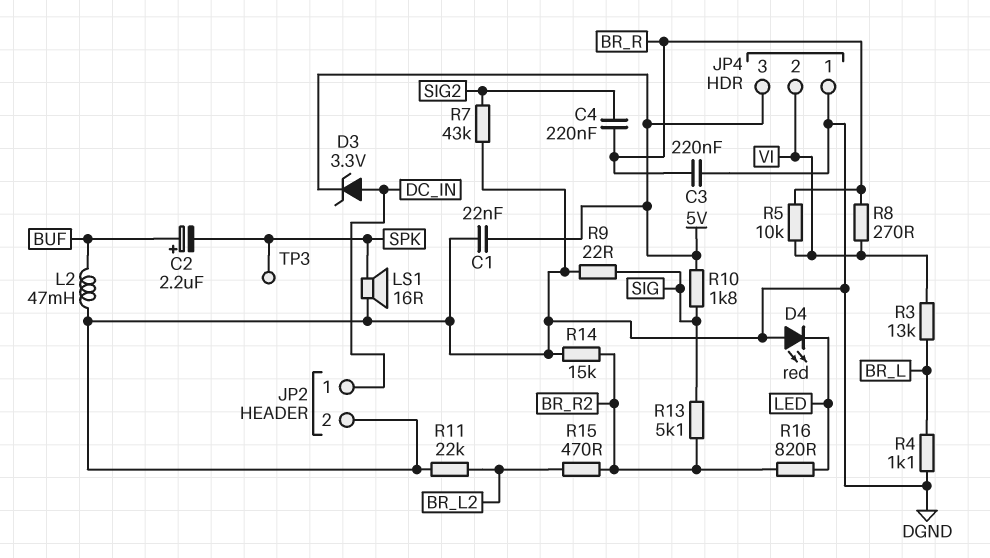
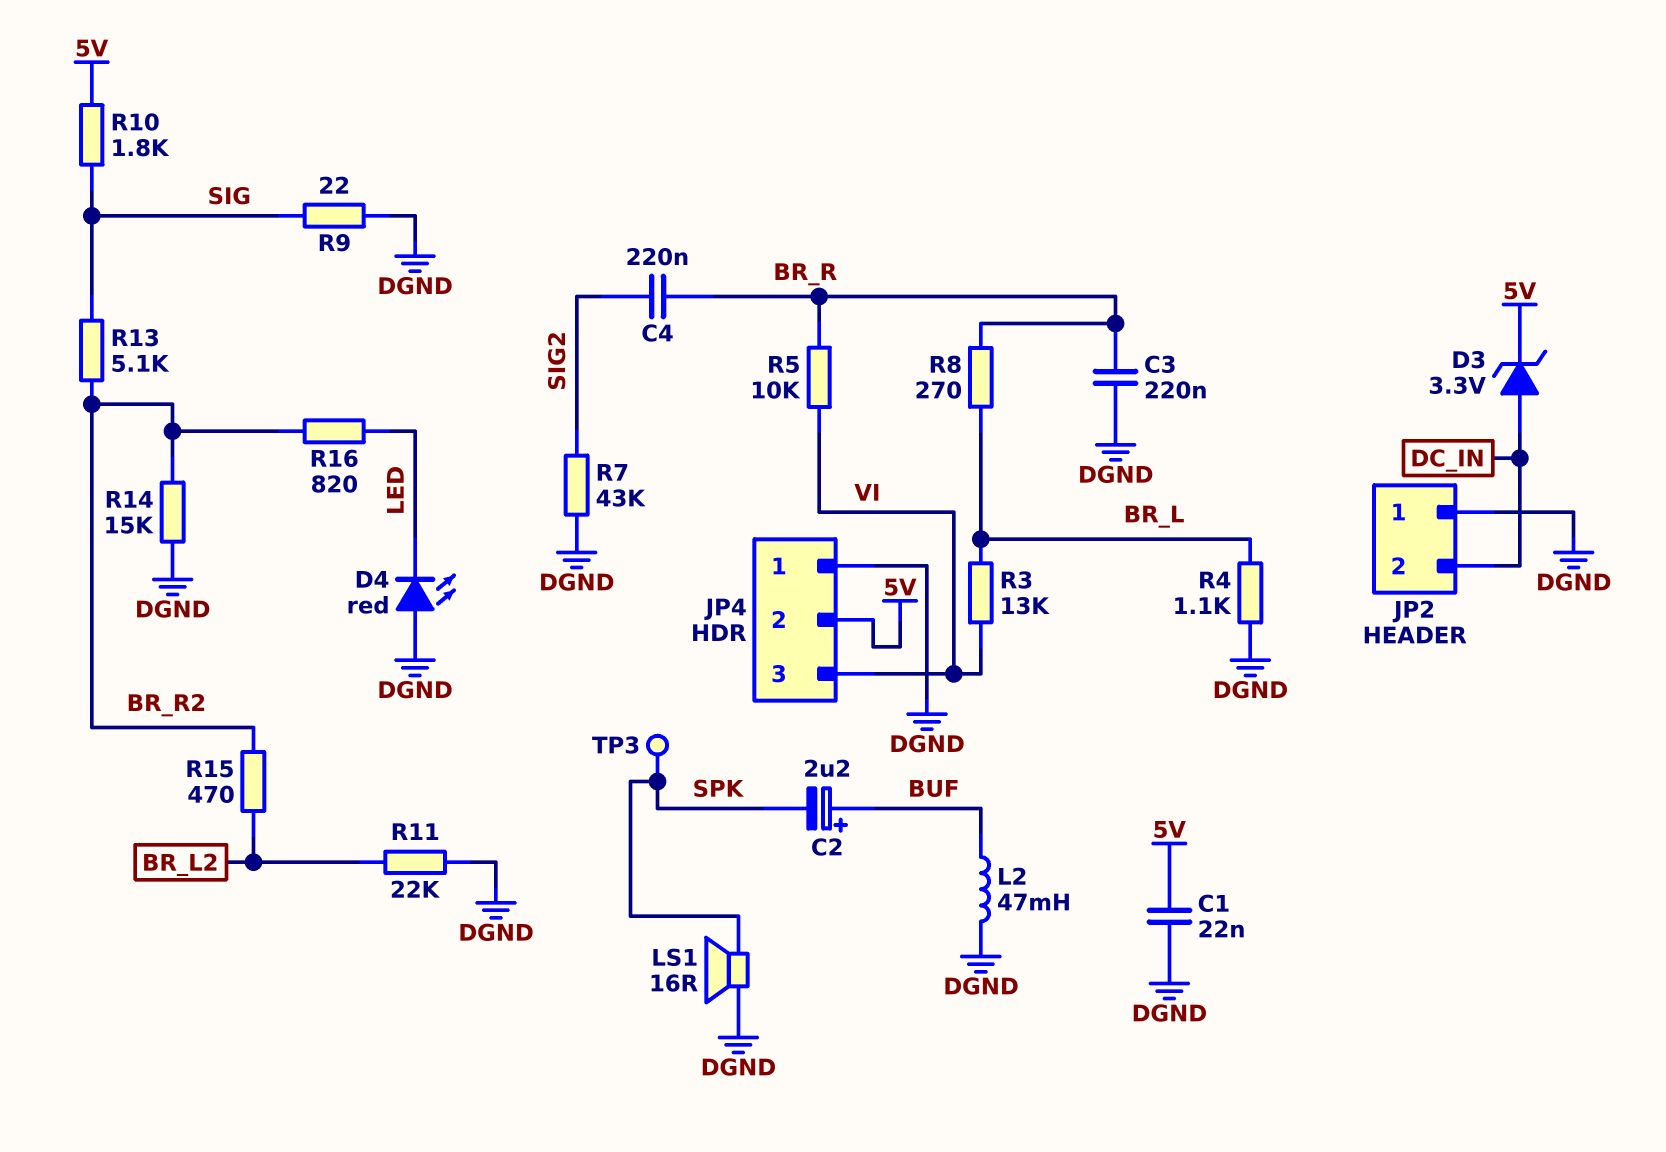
JP2 pin 1: DC_IN -> DGND
JP2 pin 2: DGND -> DC_IN
JP4 pin 2: VI -> 5V
JP4 pin 3: 5V -> VI
R8: 270 (BR_R, VI) -> 270 (BR_L, BR_R)

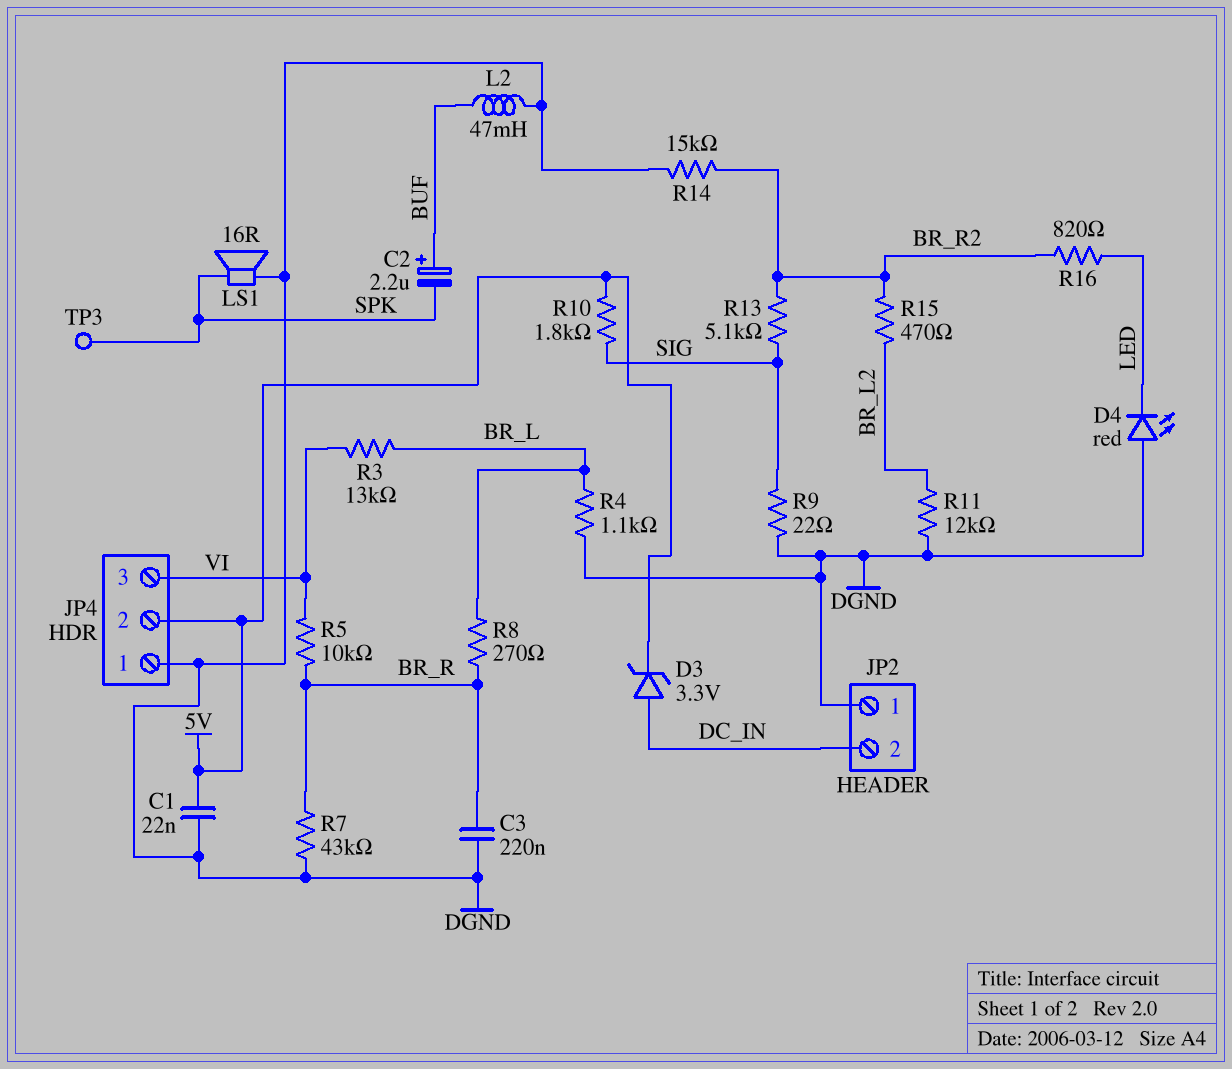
C4: 220nF (BR_R, SIG2) -> none
R7: 43k (DGND, SIG2) -> 43k (BR_R, DGND)
R11: 22k (BR_L2, DGND) -> 12k (BR_L2, DGND)

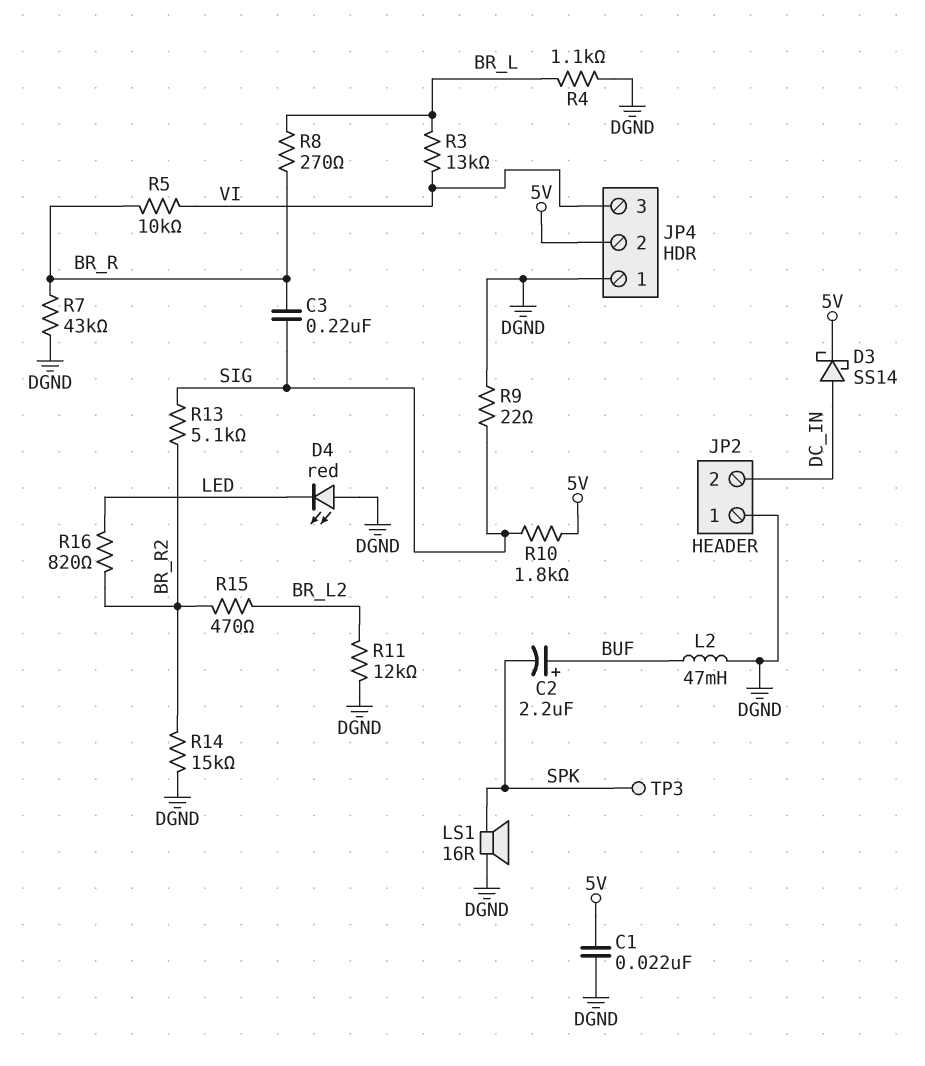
C3: 220nF (BR_R, DGND) -> 220nF (BR_R, SIG)
D3: zener 3.3V (A DC_IN, K 5V) -> schottky SS14 (A DC_IN, K 5V)

